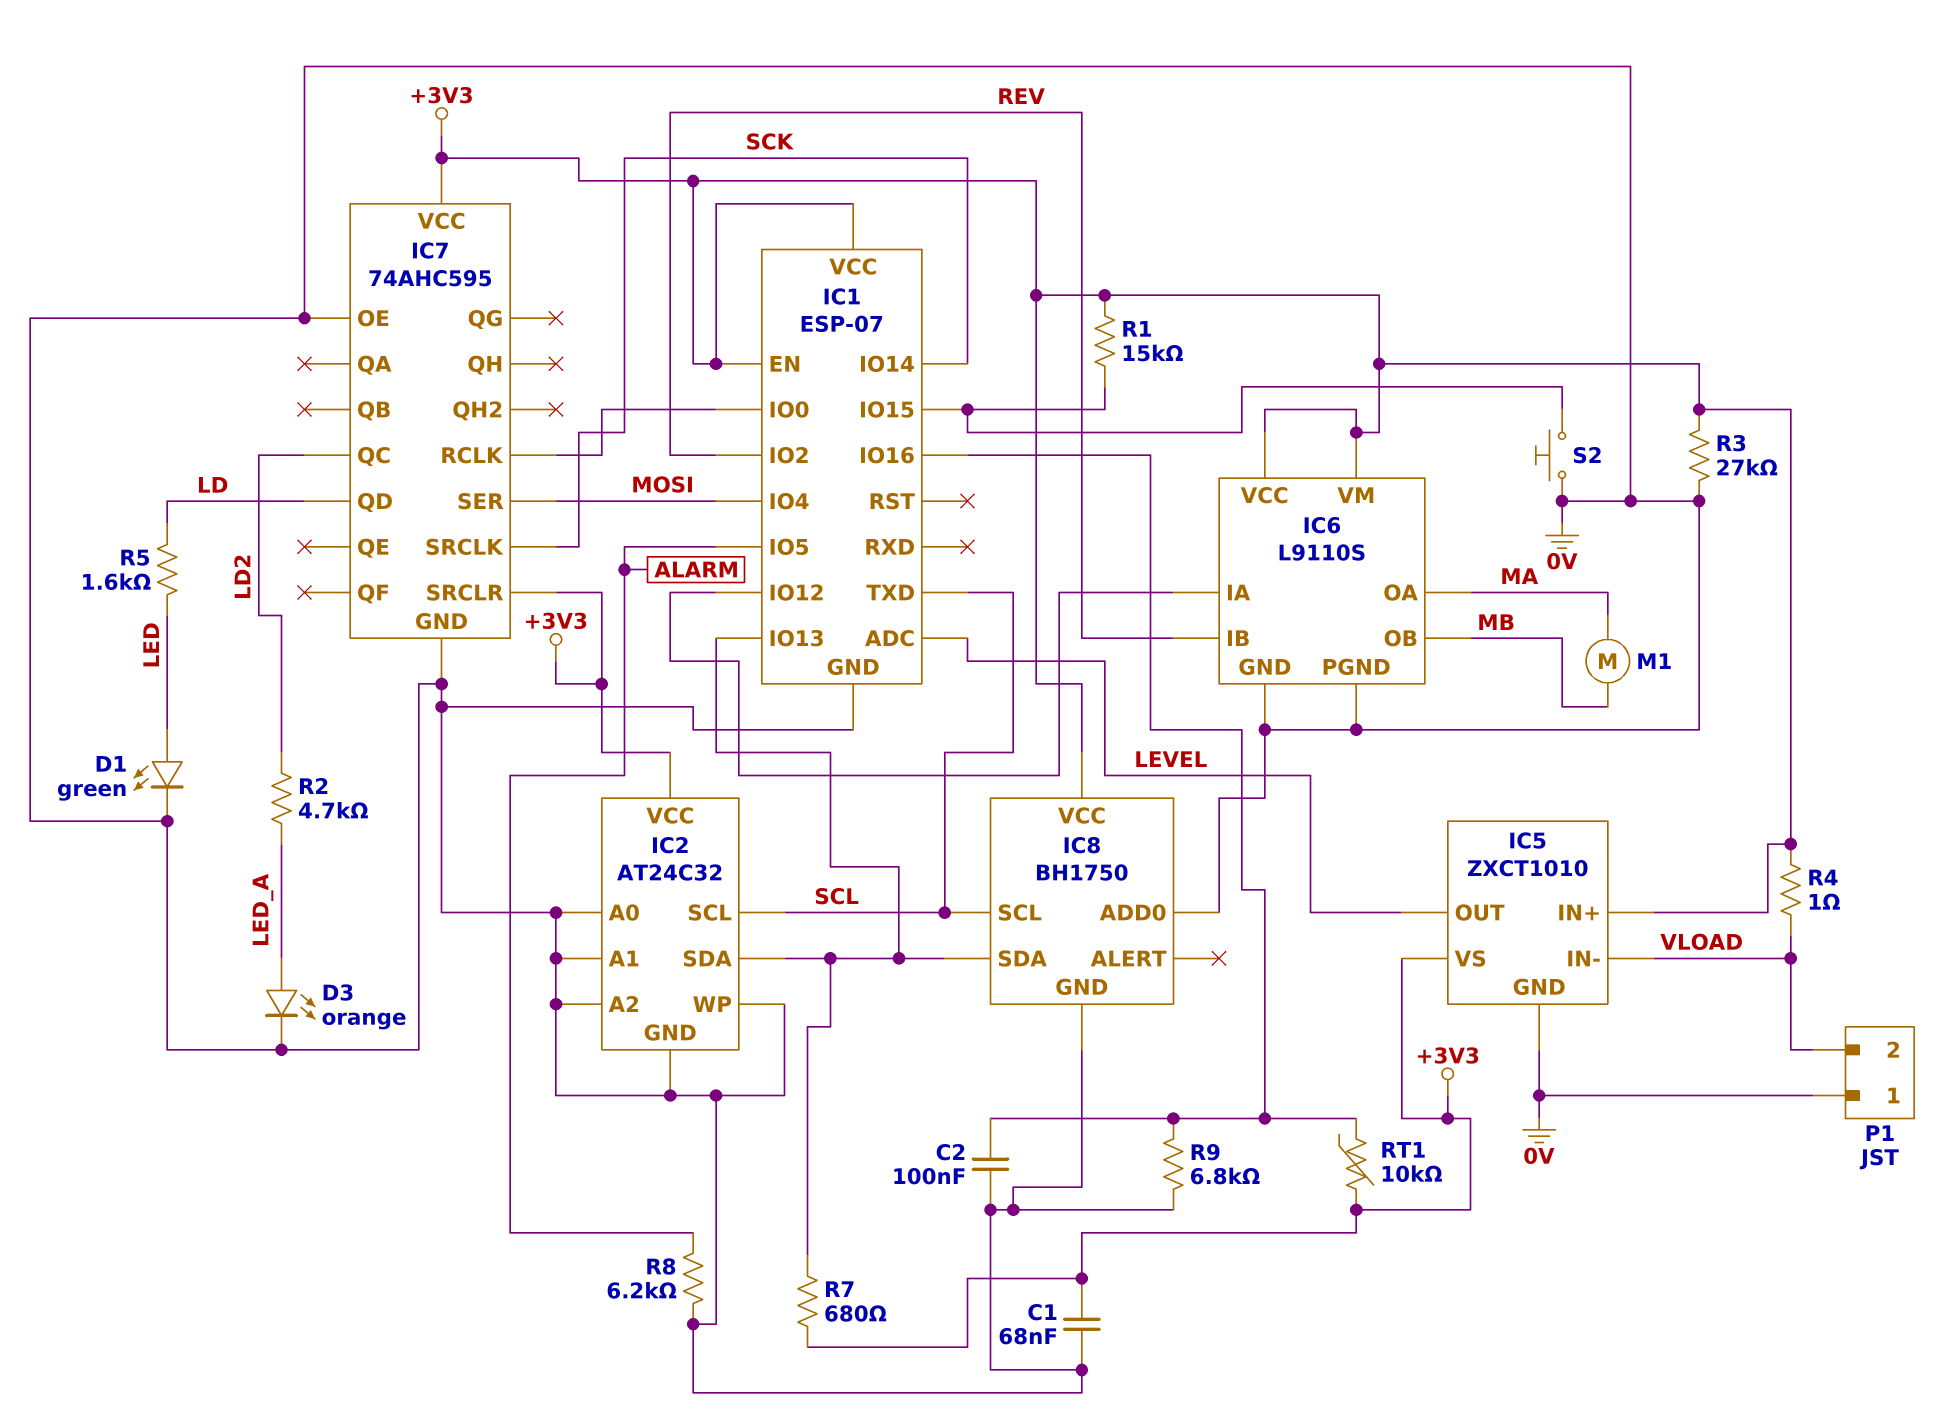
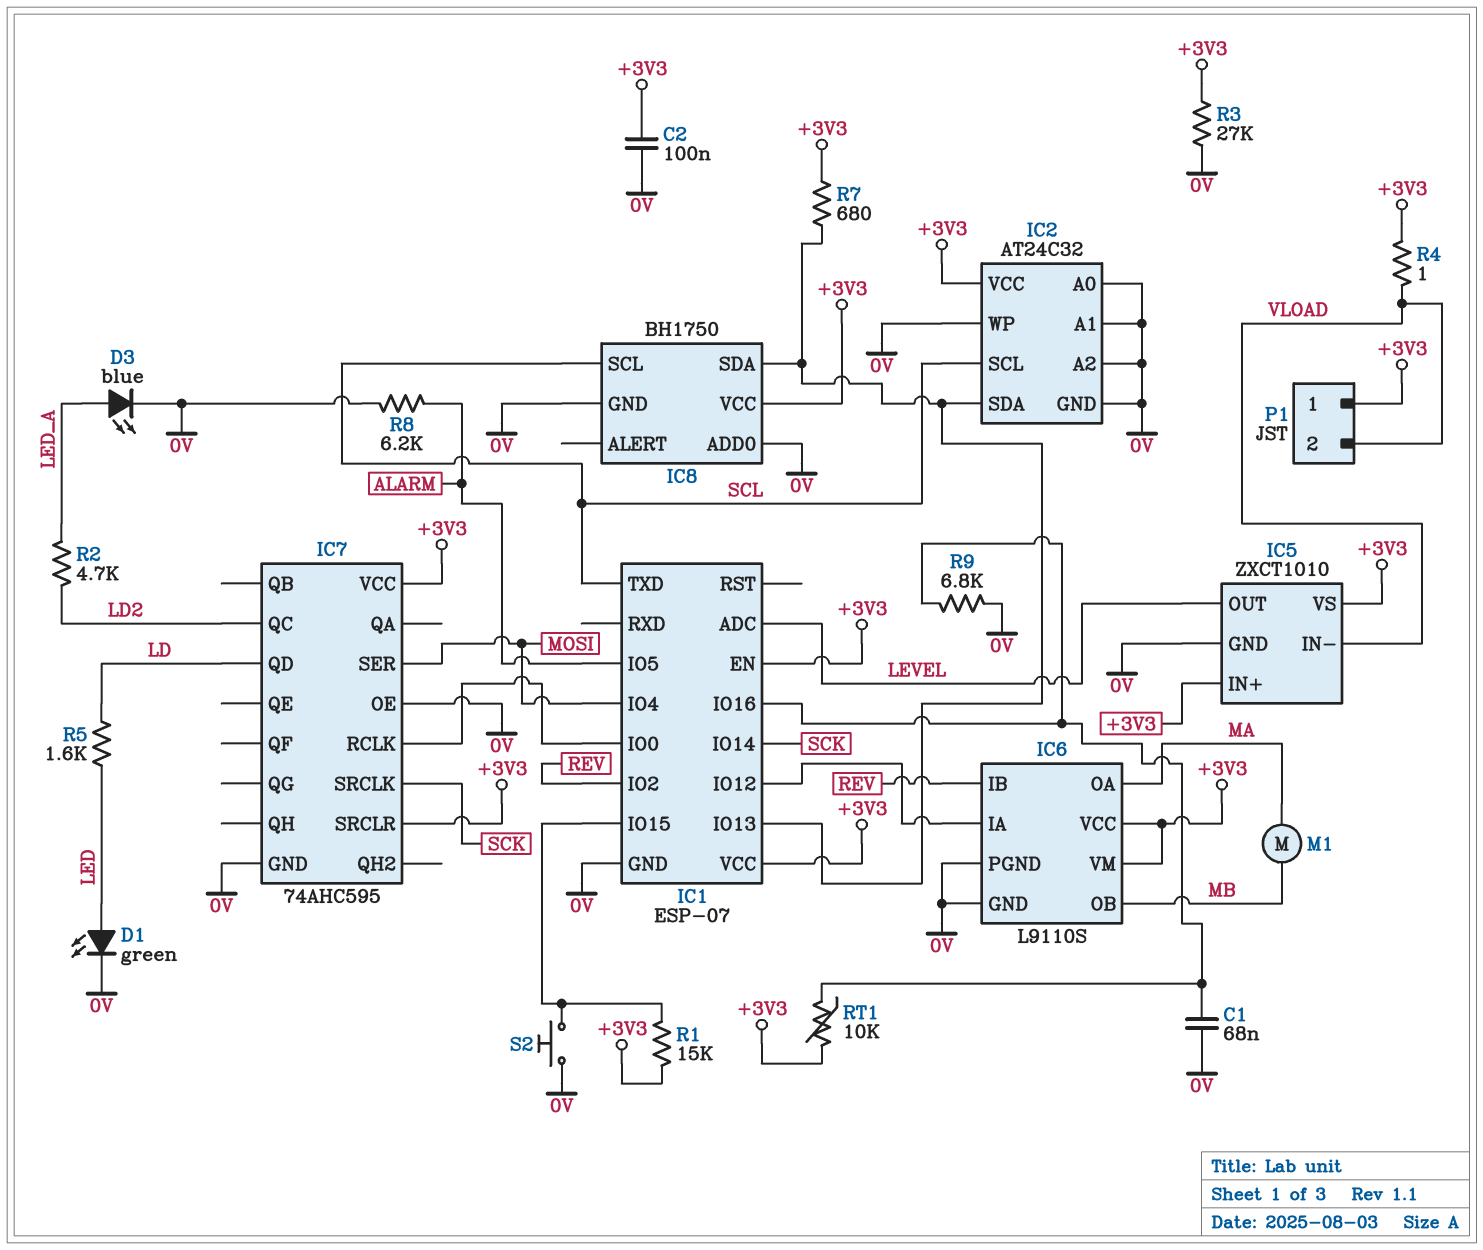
C1: 68nF (+3V3, 0V) -> 68nF (0V, IC1/IO16)
C2: 100nF (0V, IC1/IO16) -> 100nF (+3V3, 0V)
D3: LED orange (A LED_A, K 0V) -> LED blue (A LED_A, K 0V)
P1 pin 1: 0V -> +3V3

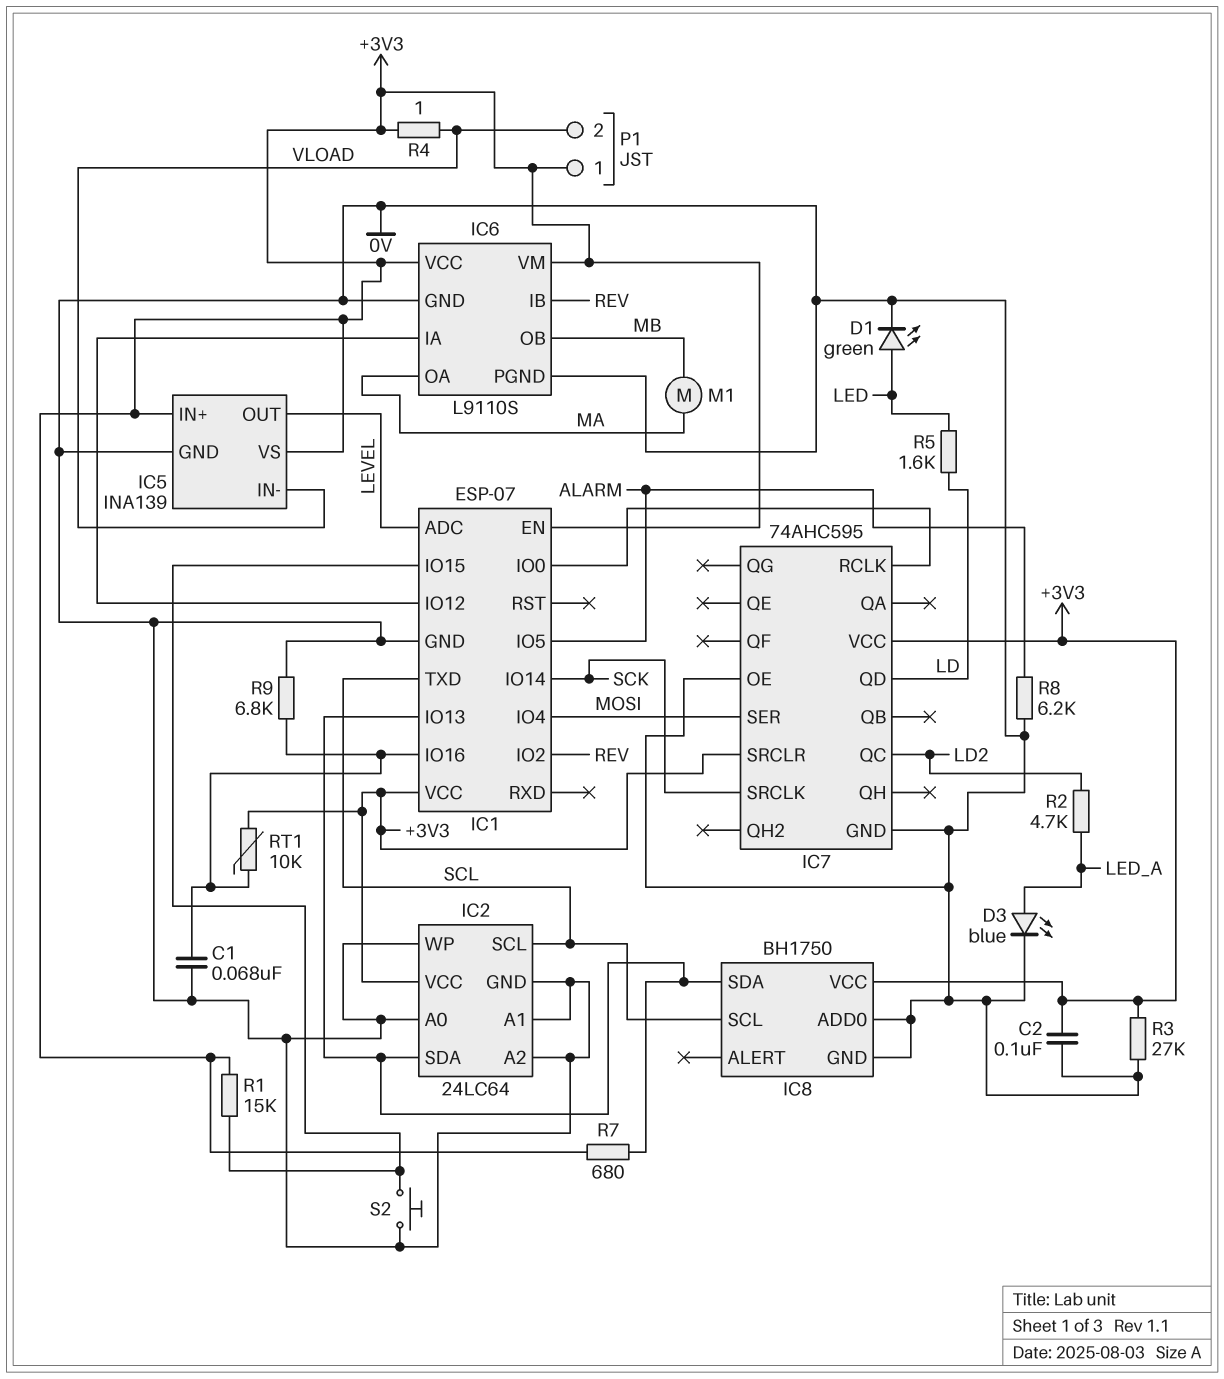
IC2: AT24C32 -> 24LC64
IC5: ZXCT1010 -> INA139

